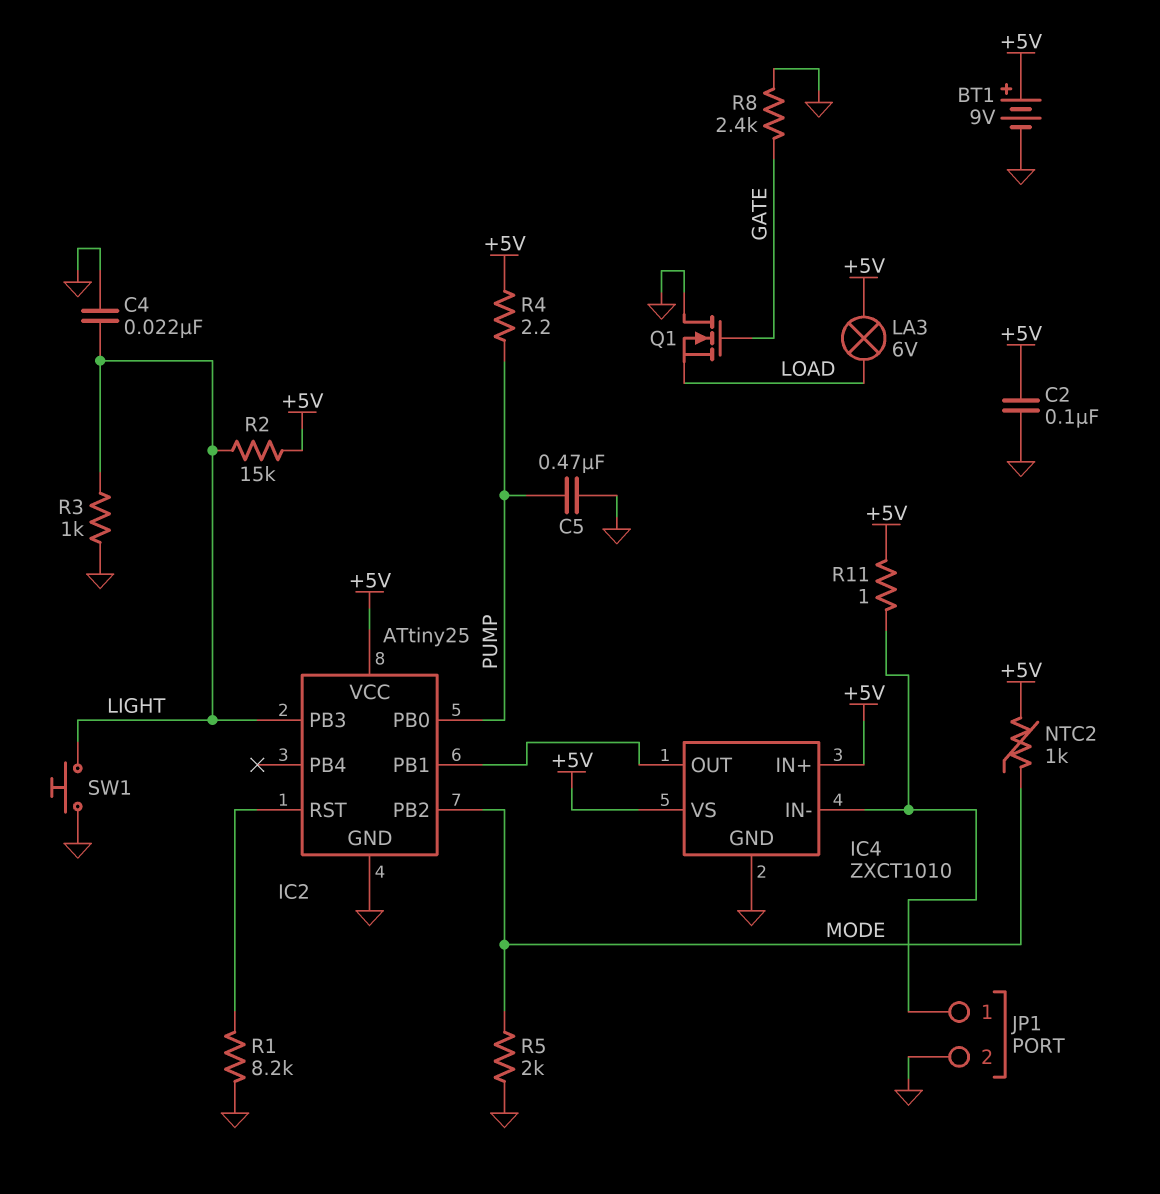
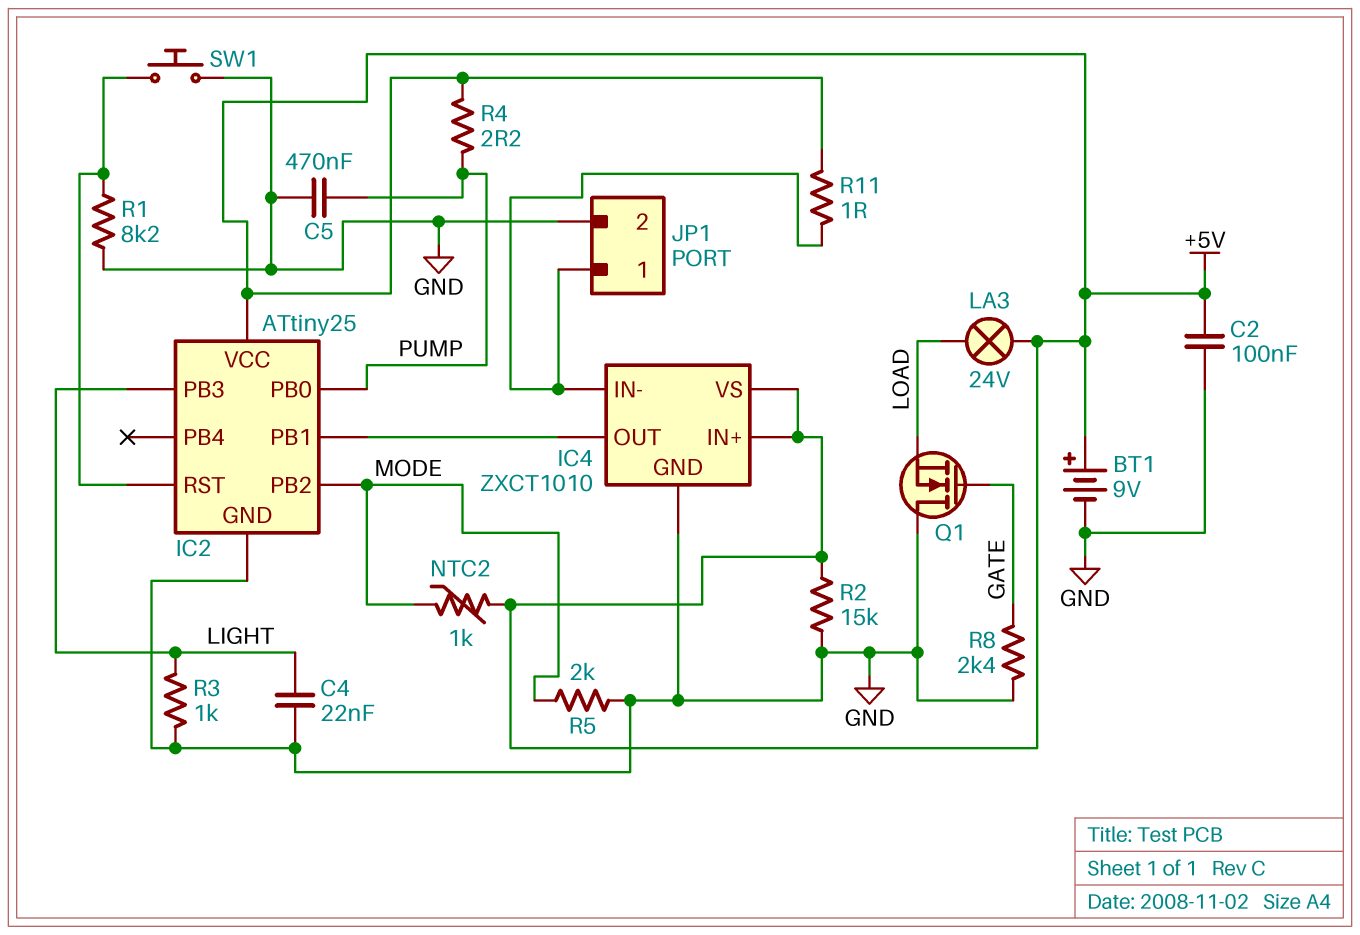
LA3: lamp 6V (+5V, LOAD) -> lamp 24V (+5V, LOAD)
R2: 15k (+5V, LIGHT) -> 15k (+5V, GND)
SW1: button (GND, LIGHT) -> button (GND, IC2/RST)

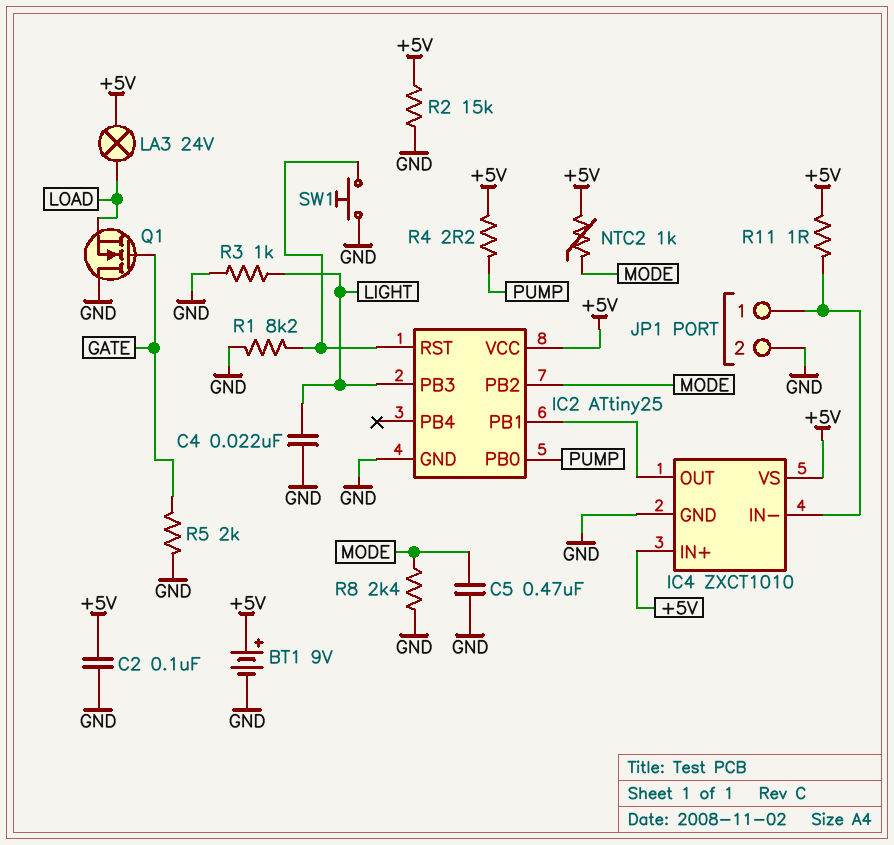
C5: 470nF (GND, PUMP) -> 470nF (GND, MODE)
R5: 2k (GND, MODE) -> 2k (GATE, GND)
R8: 2.4k (GATE, GND) -> 2.4k (GND, MODE)

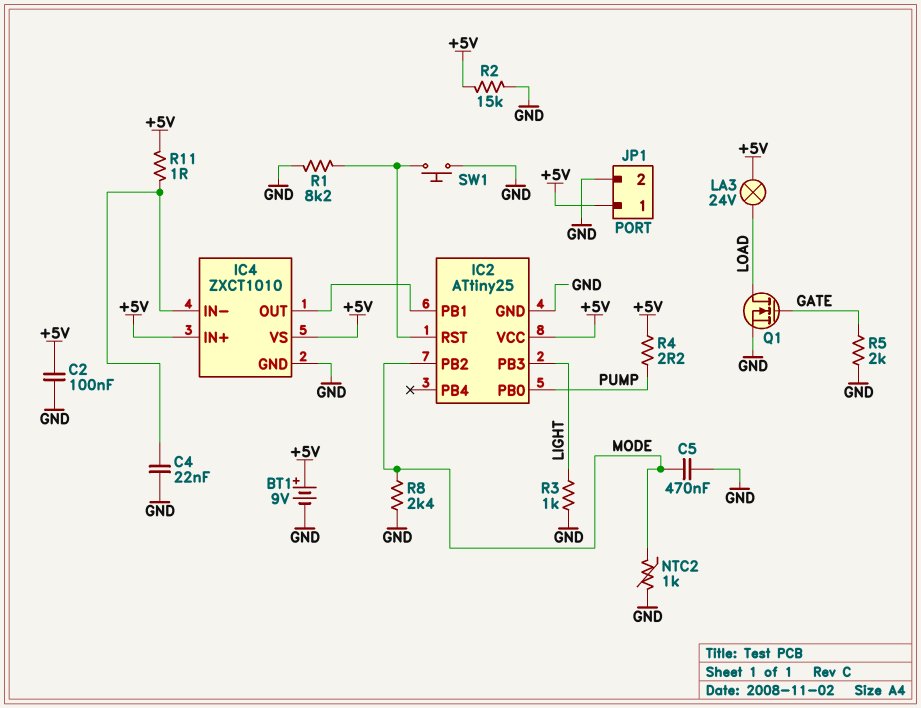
C4: 22nF (GND, LIGHT) -> 22nF (GND, IC4/IN-)
JP1 pin 1: IC4/IN- -> +5V
NTC2: 1k (+5V, MODE) -> 1k (GND, MODE)
Q1: NMOS (G GATE, D GND, S LOAD) -> NMOS (G GATE, D LOAD, S GND)

